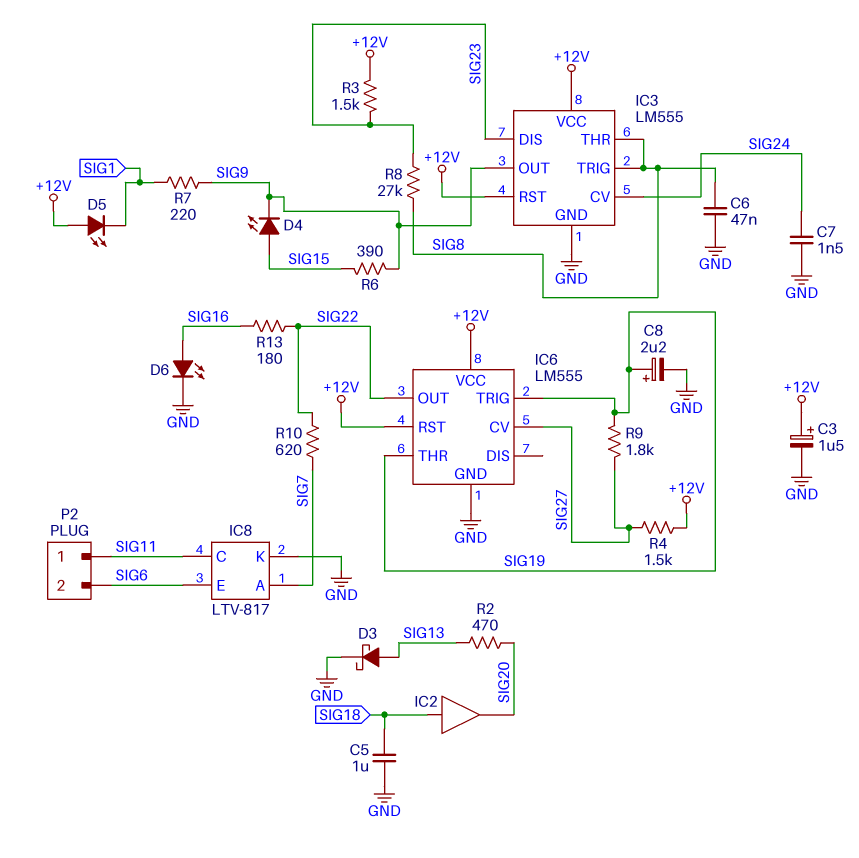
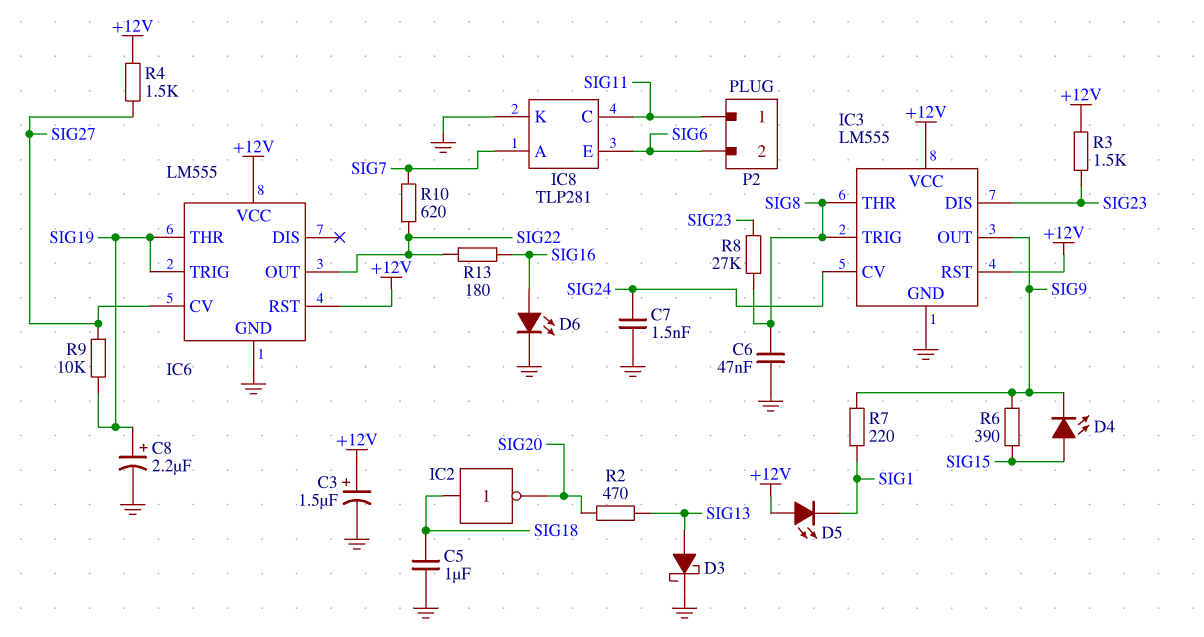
IC2: buffer (in SIG18, out SIG20) -> NOT (in SIG18, out SIG20)
IC8: LTV-817 -> TLP281
R9: 1.8k (SIG19, SIG27) -> 10k (SIG19, SIG27)

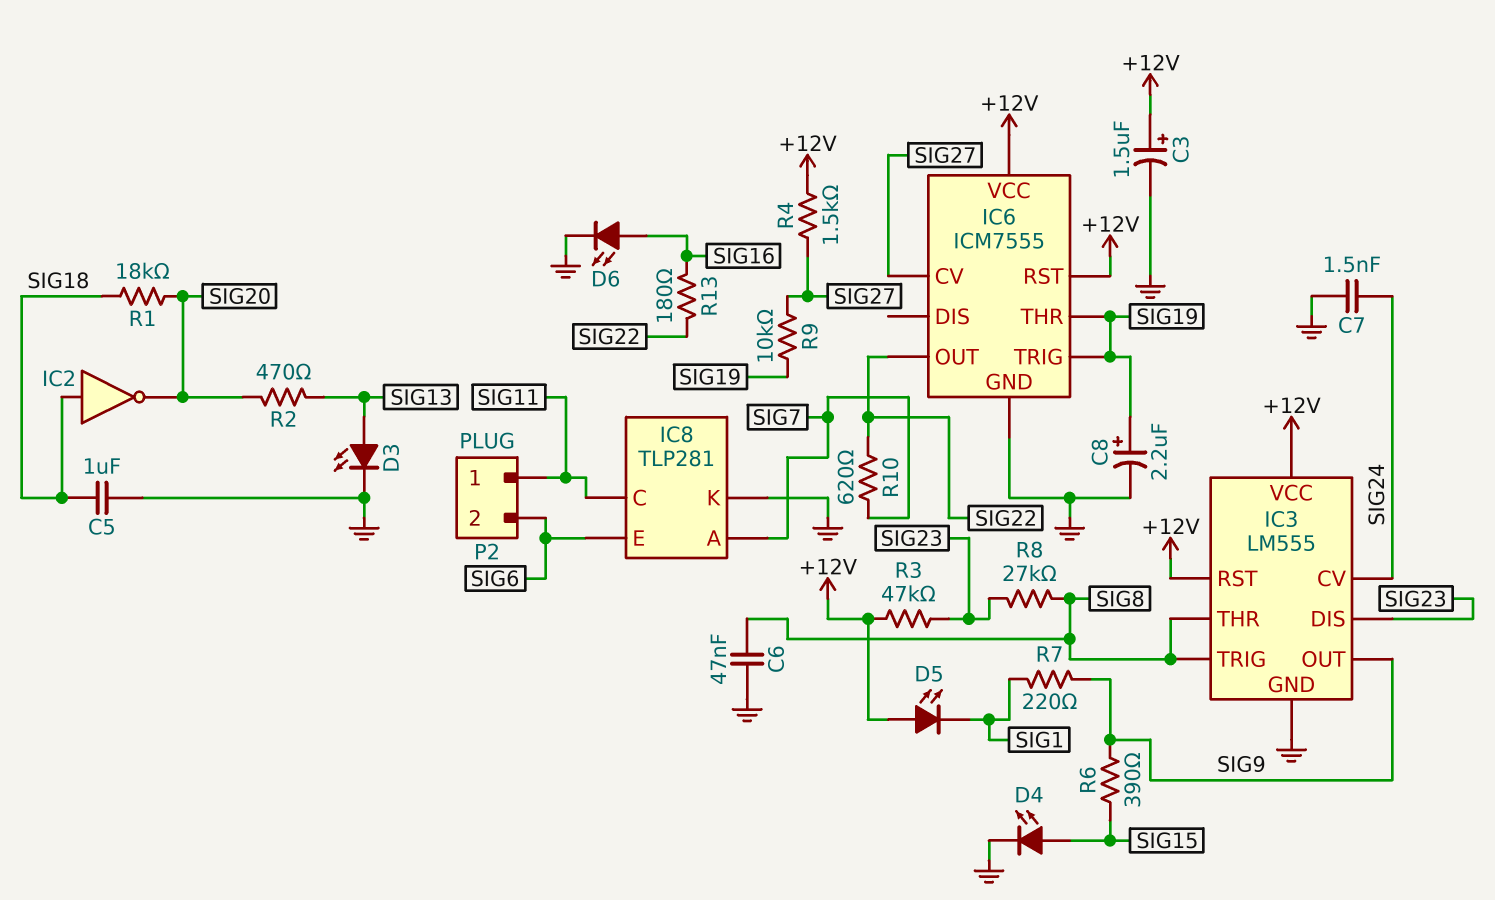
D3: schottky (A SIG13, K GND) -> LED (A SIG13, K GND)
D4: LED (A SIG15, K SIG9) -> LED (A SIG15, K GND)
IC6: LM555 -> ICM7555
R1: none -> 18k (SIG18, SIG20)
R3: 1.5k (+12V, SIG23) -> 47k (+12V, SIG23)

